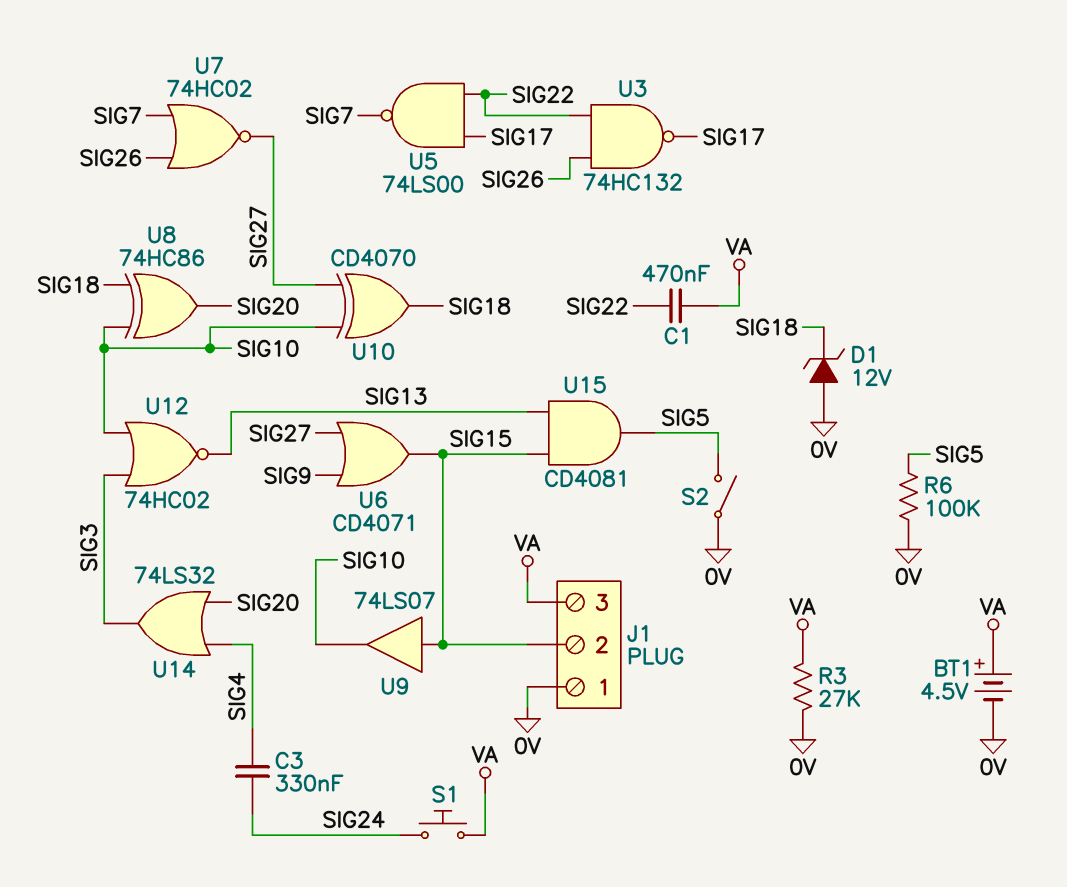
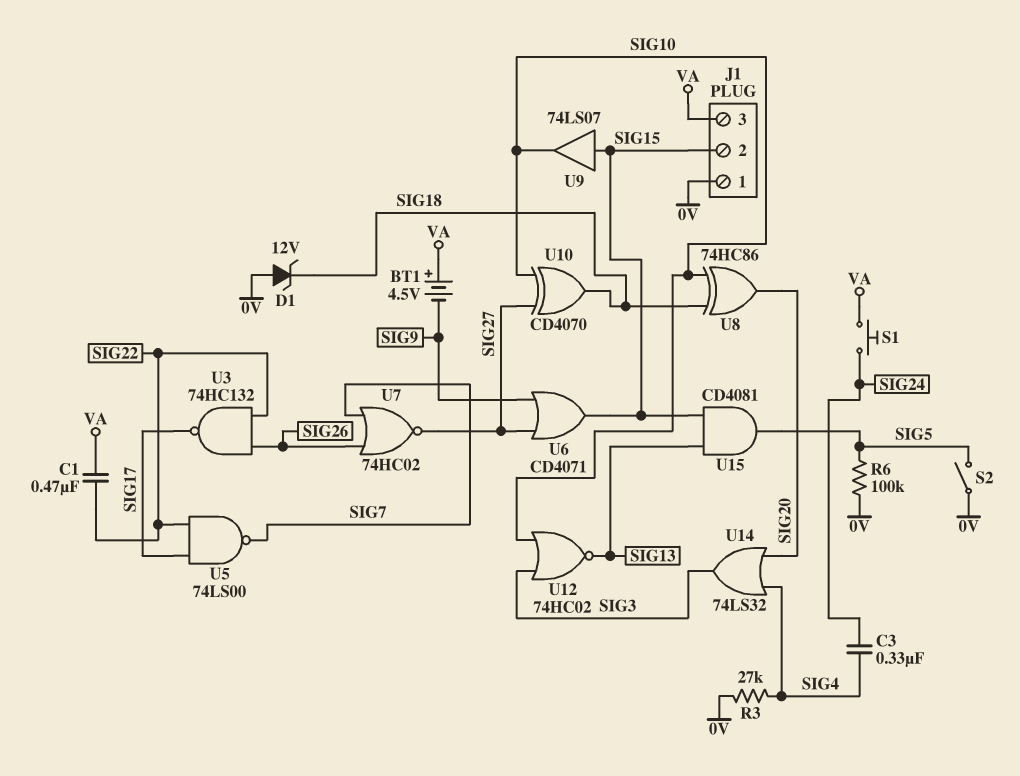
BT1: 4.5V (plus VA, minus 0V) -> 4.5V (plus VA, minus SIG9)
R3: 27k (0V, VA) -> 27k (0V, SIG4)

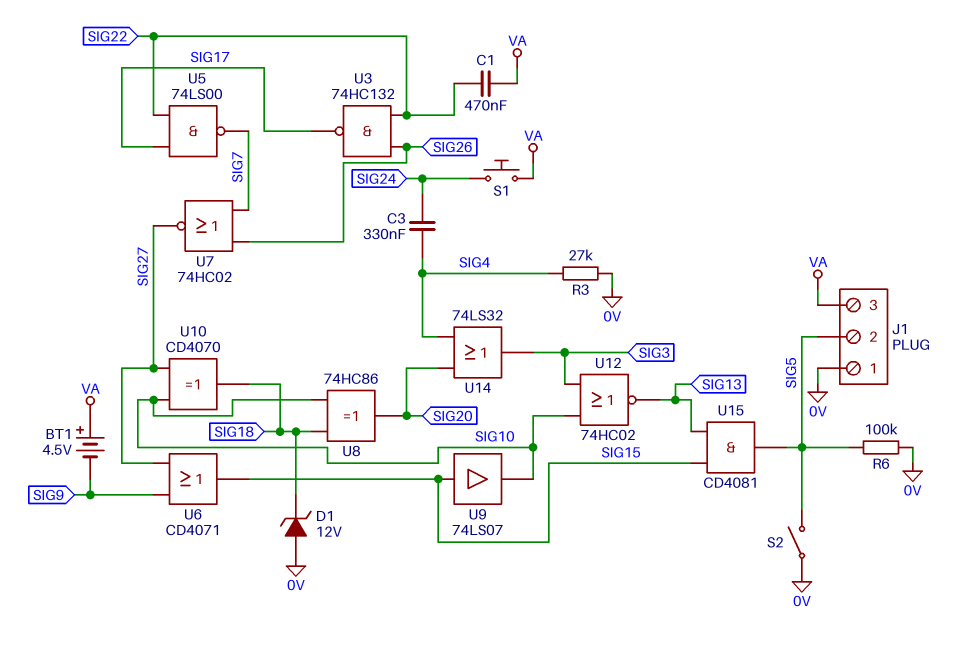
J1 pin 2: SIG15 -> SIG5

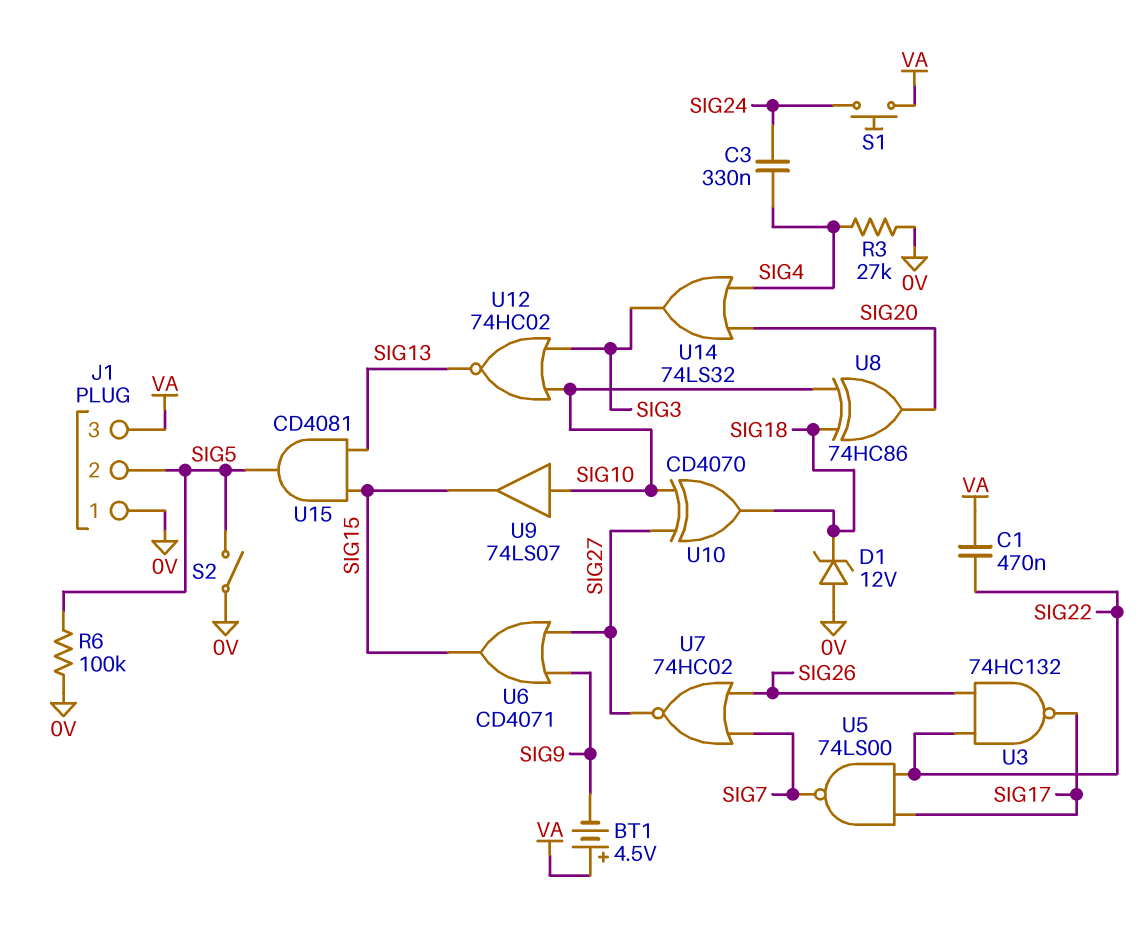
U9: buffer 74LS07 (in SIG15, out SIG10) -> buffer 74LS07 (in SIG10, out SIG15)

